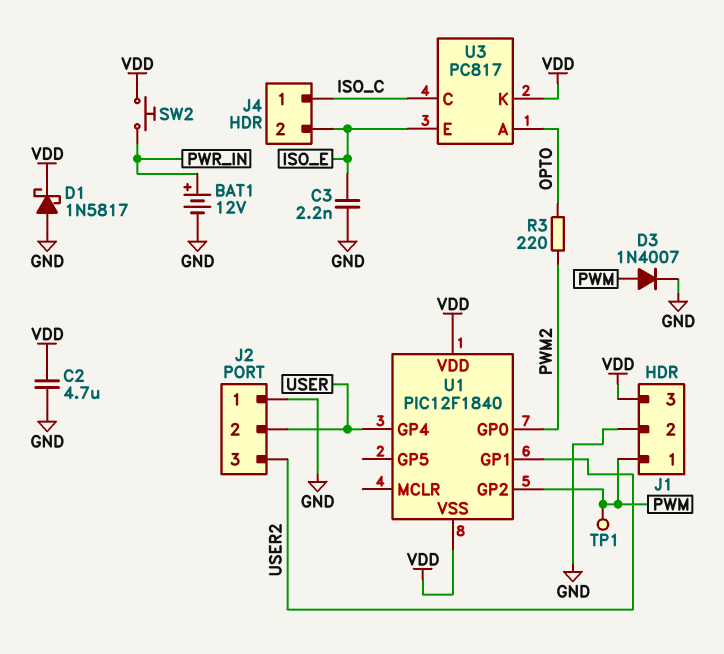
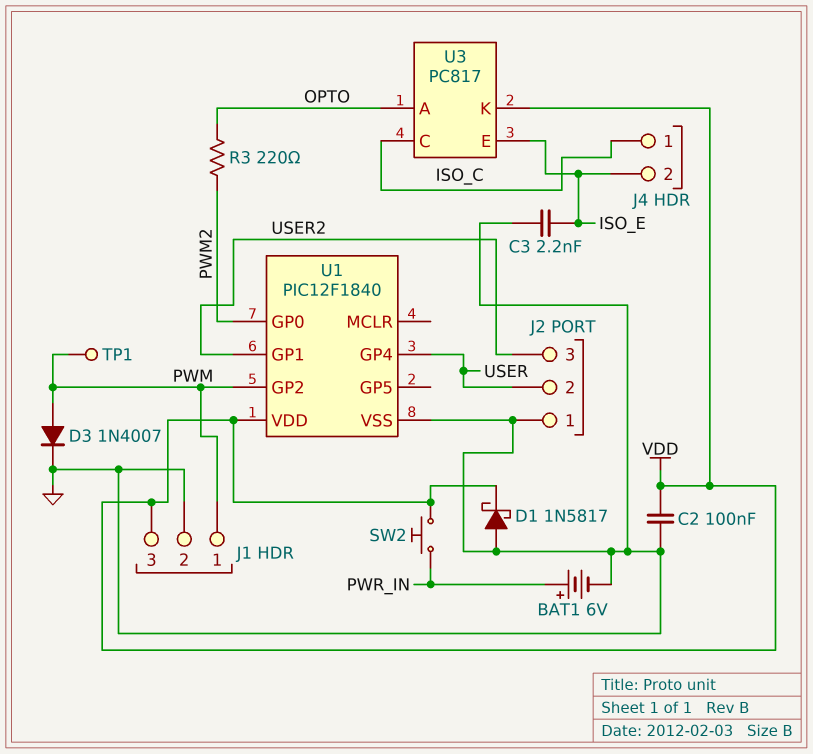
BAT1: 12V (plus PWR_IN, minus GND) -> 6V (plus PWR_IN, minus GND)
C2: 4.7uF (GND, VDD) -> 100nF (GND, VDD)
U1 pin VSS: VDD -> GND

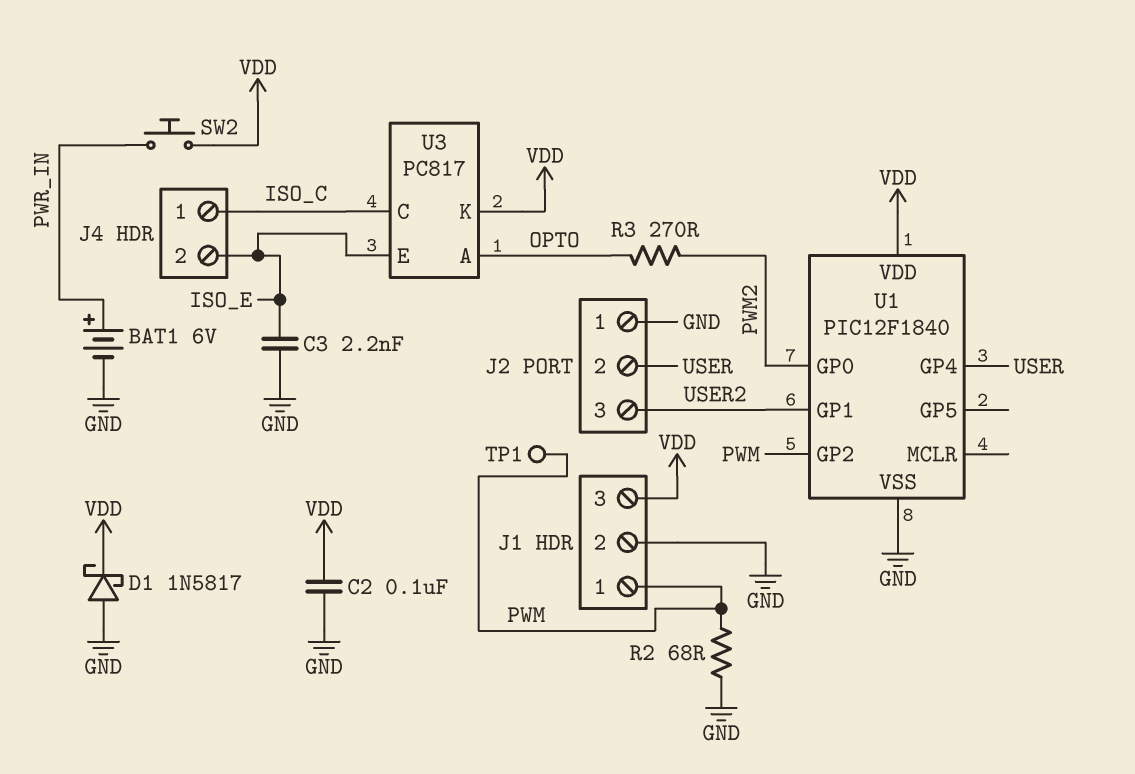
D3: diode 1N4007 (A PWM, K GND) -> none
R2: none -> 68 (GND, PWM)
R3: 220 (OPTO, PWM2) -> 270 (OPTO, PWM2)

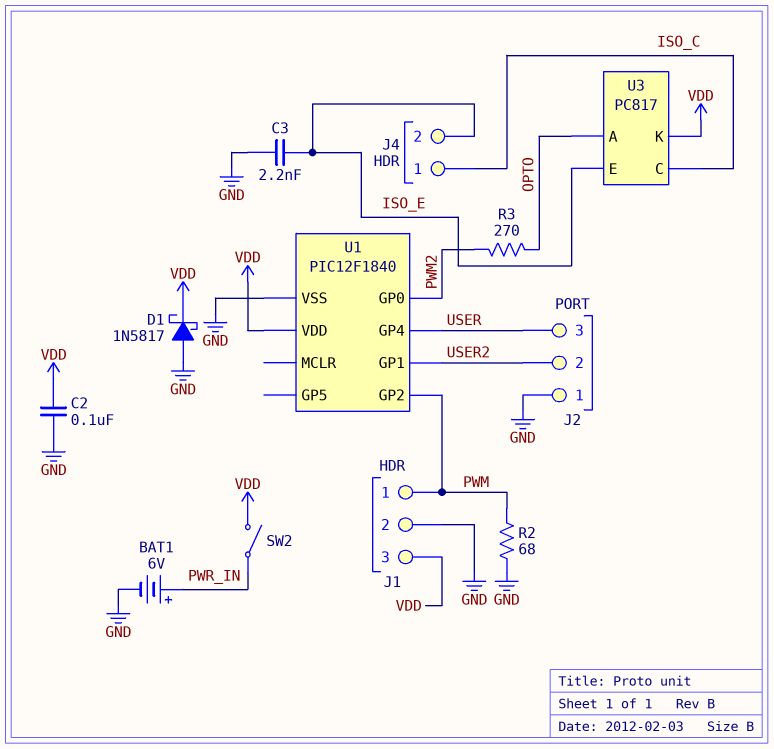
J2 pin 2: USER -> USER2
J2 pin 3: USER2 -> USER
SW2: button (PWR_IN, VDD) -> switch (PWR_IN, VDD)
TP1: test point (PWM) -> none

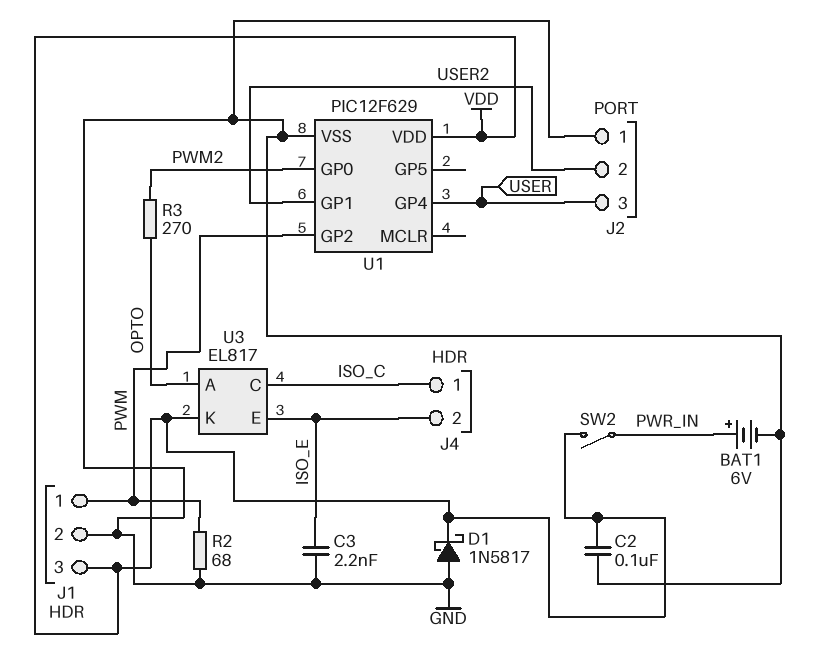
U1: PIC12F1840 -> PIC12F629
U3: PC817 -> EL817

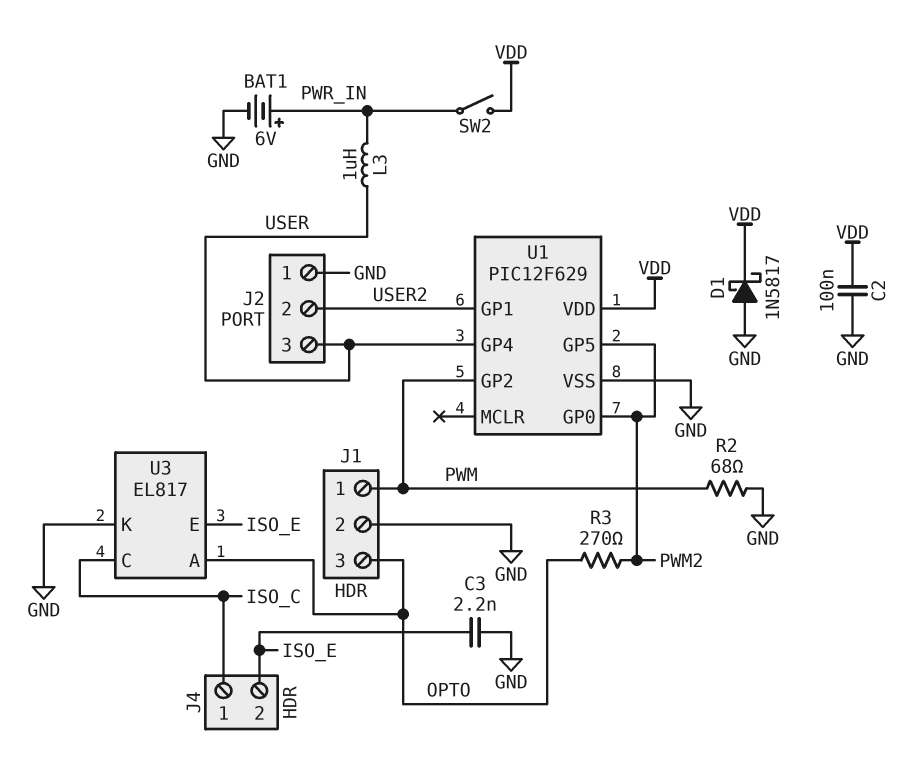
J1 pin 3: VDD -> OPTO
L3: none -> 1uH (PWR_IN, USER)
U1 pin GP5: none -> PWM2
U3 pin K: VDD -> GND

